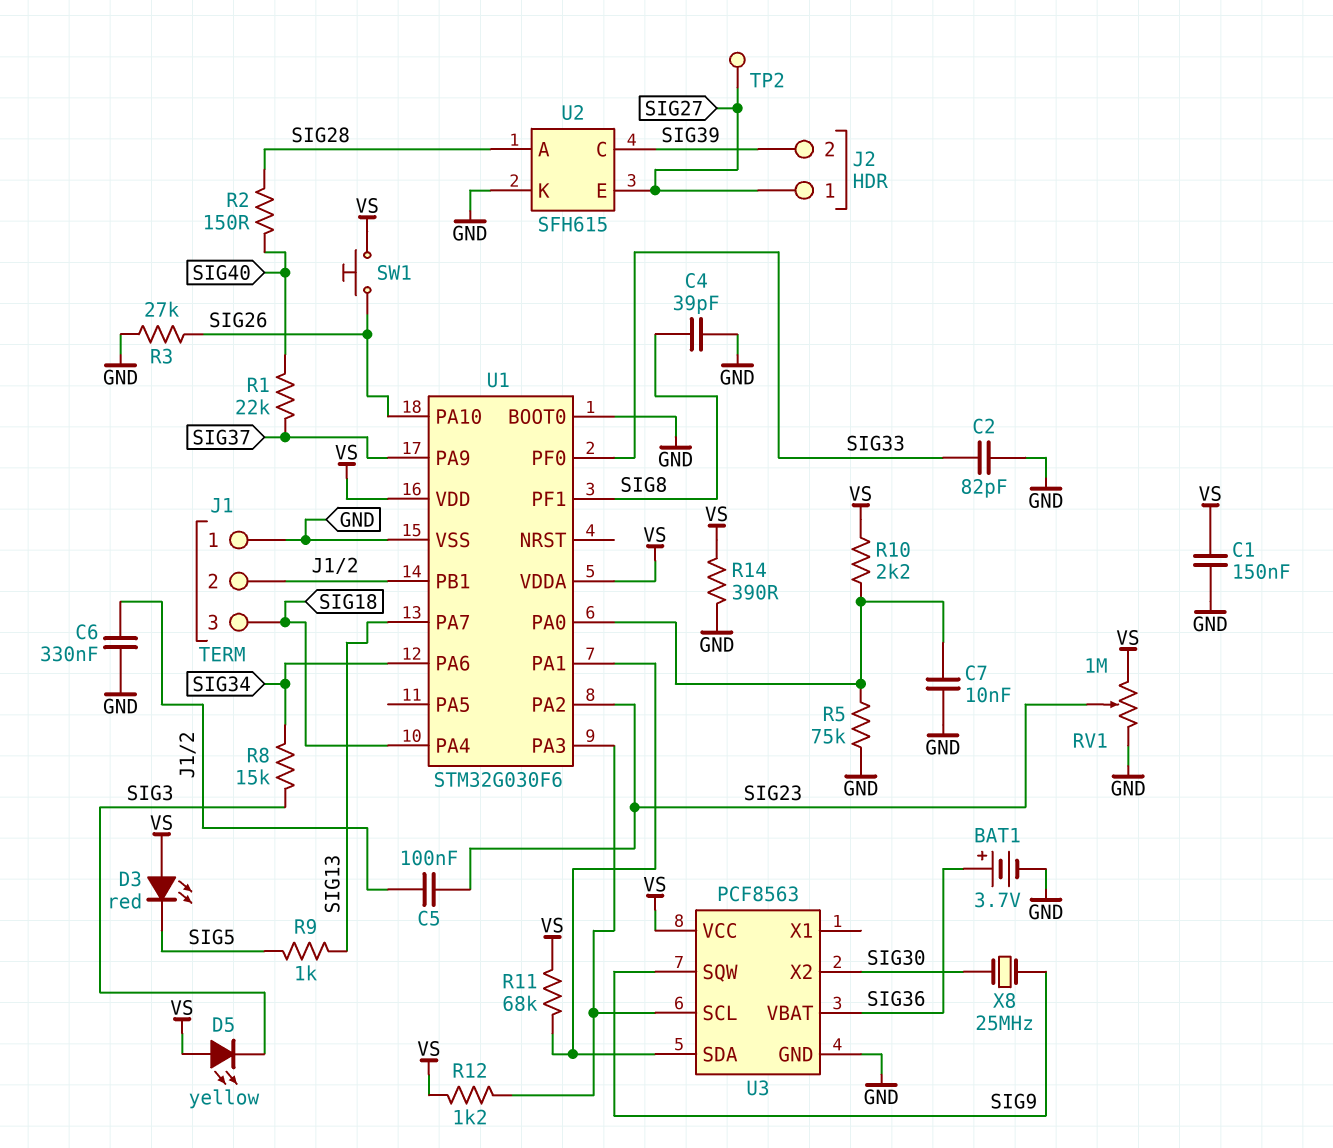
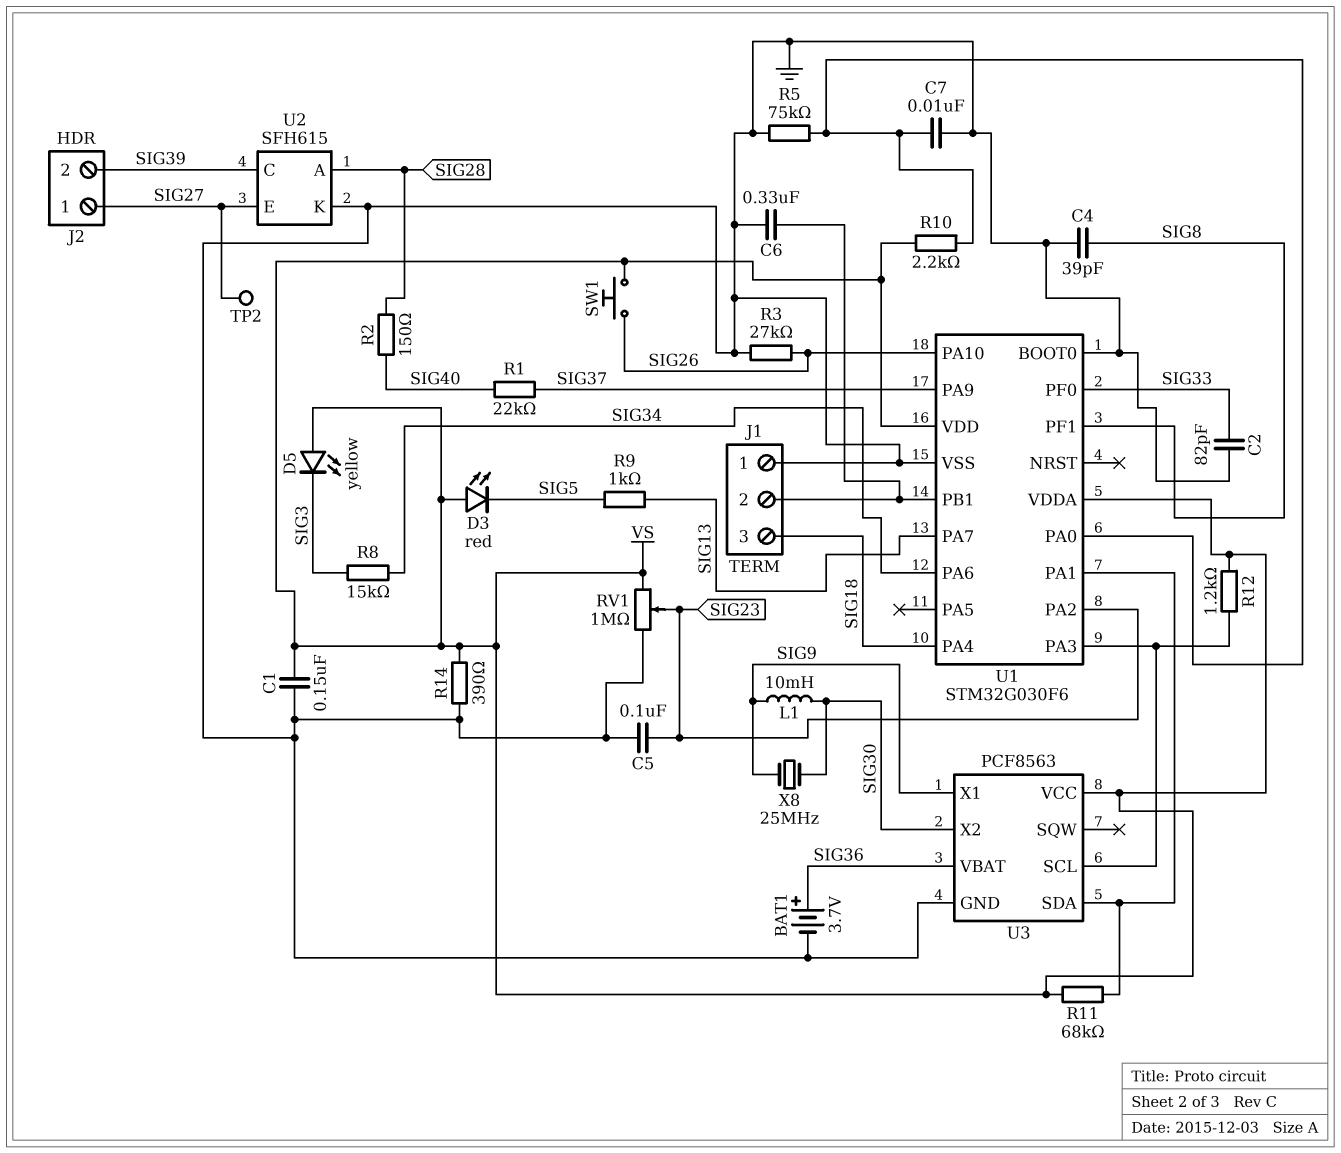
C5: 100nF (J1/2, SIG23) -> 100nF (GND, SIG23)
L1: none -> 10mH (SIG9, SIG30)
U3 pin SQW: SIG9 -> none
U3 pin X1: none -> SIG9

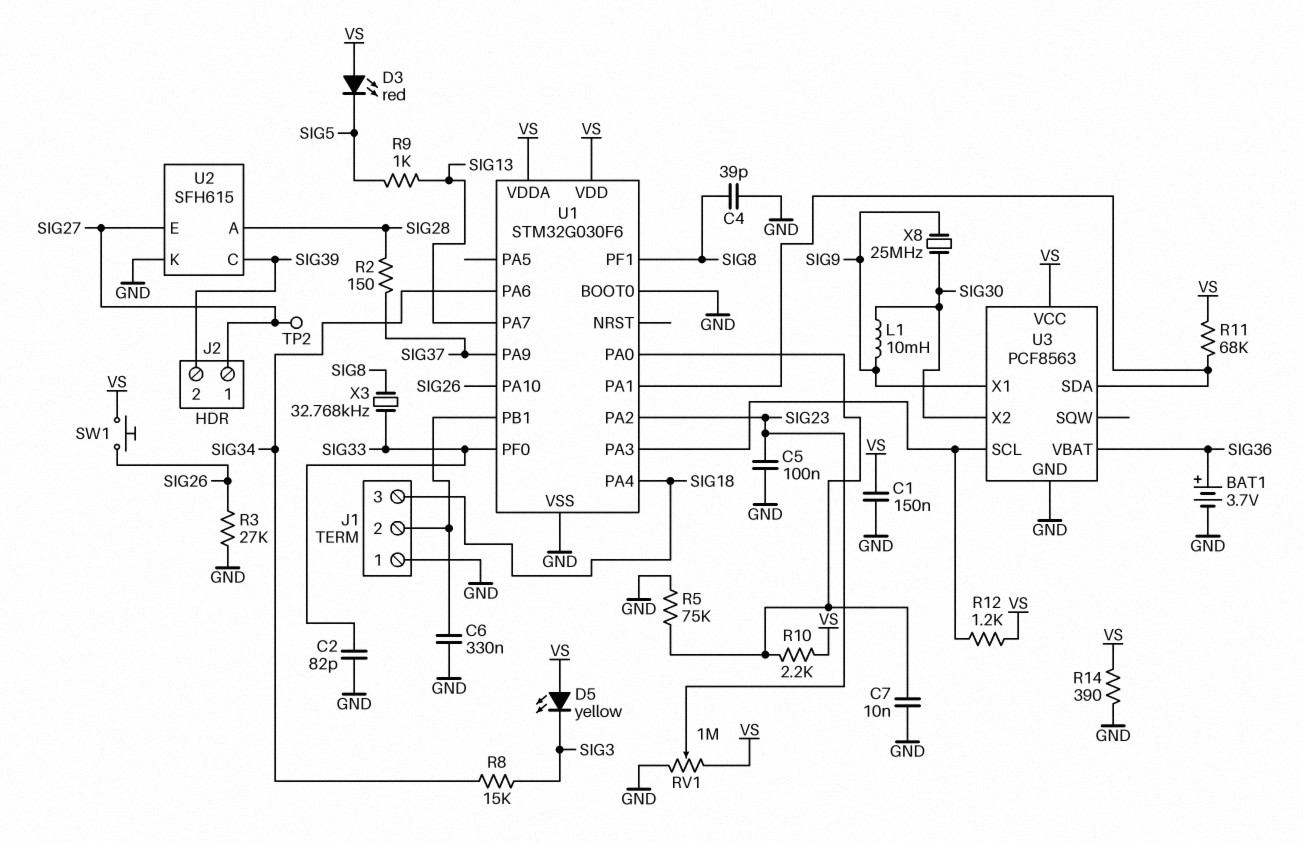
R1: 22k (SIG37, SIG40) -> none
R2: 150 (SIG28, SIG40) -> 150 (SIG28, SIG37)
X3: none -> 32.768kHz (SIG8, SIG33)

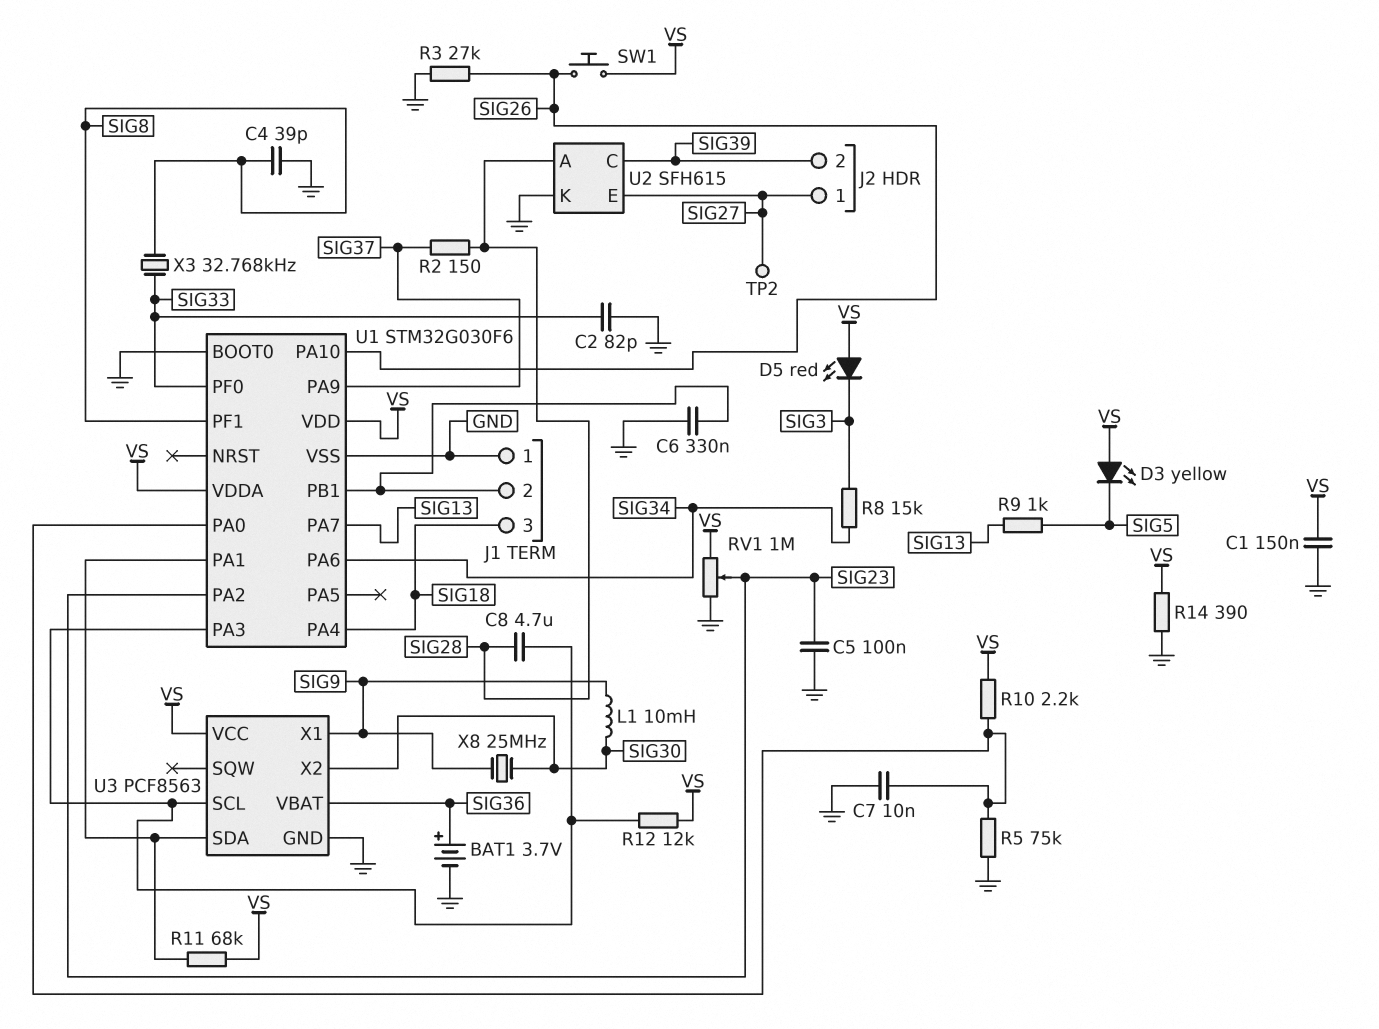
C8: none -> 4.7uF (SIG28, U1/PA3)
D3: LED red (A VS, K SIG5) -> LED yellow (A VS, K SIG5)
D5: LED yellow (A VS, K SIG3) -> LED red (A VS, K SIG3)
R12: 1.2k (U1/PA3, VS) -> 12k (U1/PA3, VS)

